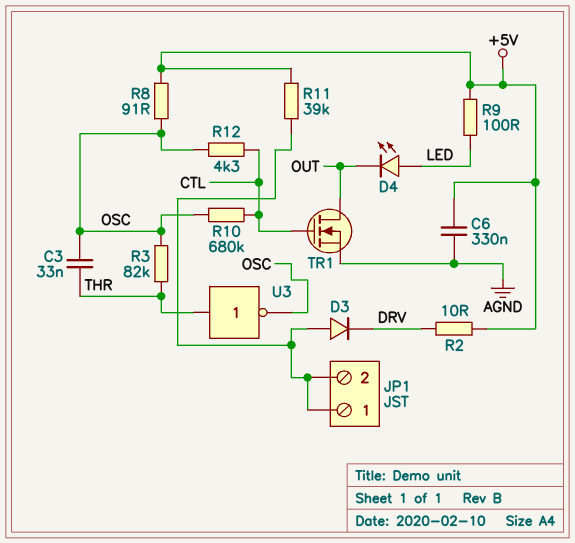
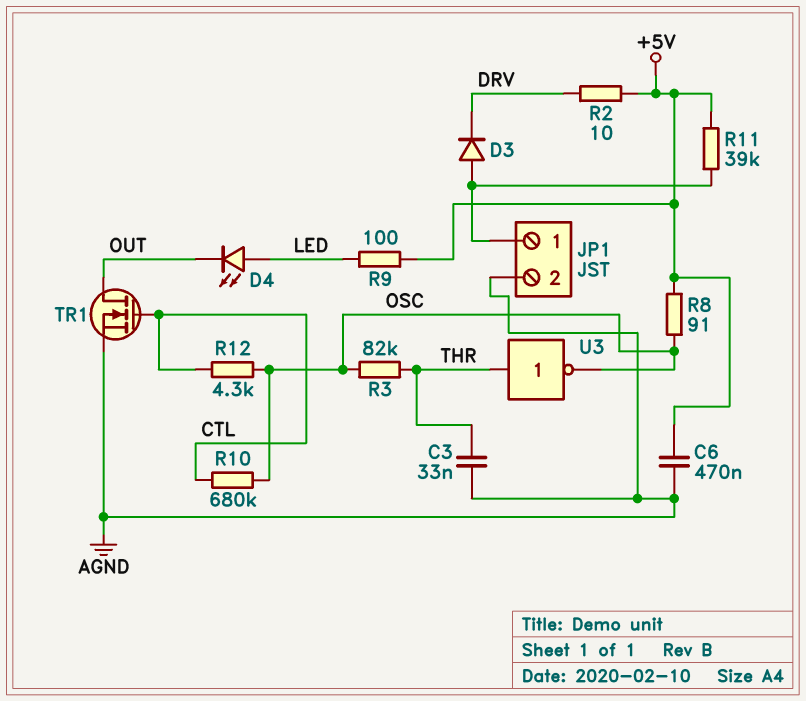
C3: 33nF (OSC, THR) -> 33nF (AGND, THR)
C6: 330nF (+5V, AGND) -> 470nF (+5V, AGND)
JP1 pin 2: JP1/1 -> AGND

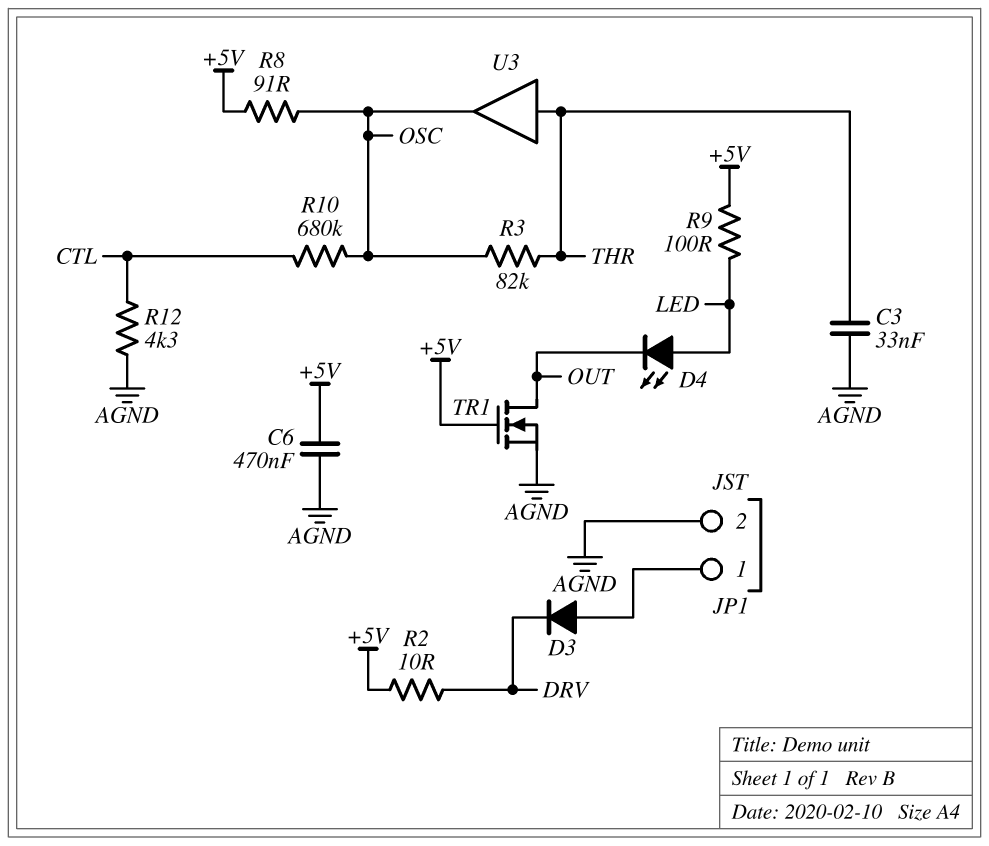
R11: 39k (+5V, JP1/1) -> none
R12: 4.3k (CTL, OSC) -> 4.3k (AGND, CTL)
TR1: NMOS (G CTL, D OUT, S AGND) -> NMOS (G +5V, D OUT, S AGND)
U3: NOT (in THR, out OSC) -> buffer (in THR, out OSC)

